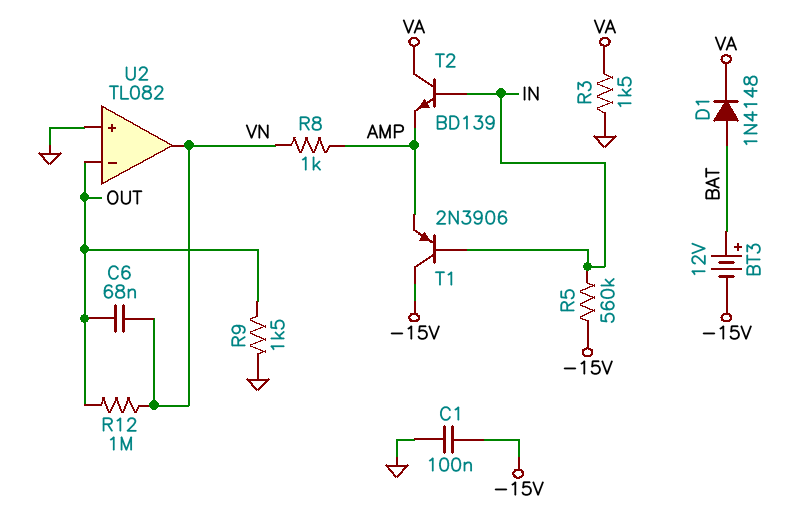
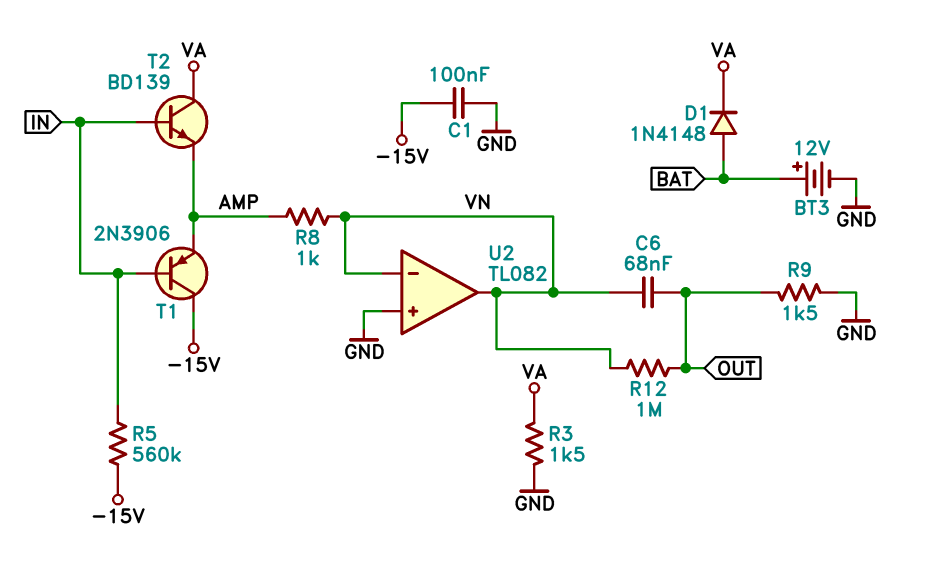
BT3: 12V (plus BAT, minus -15V) -> 12V (plus BAT, minus GND)
U2 pin in-: OUT -> VN

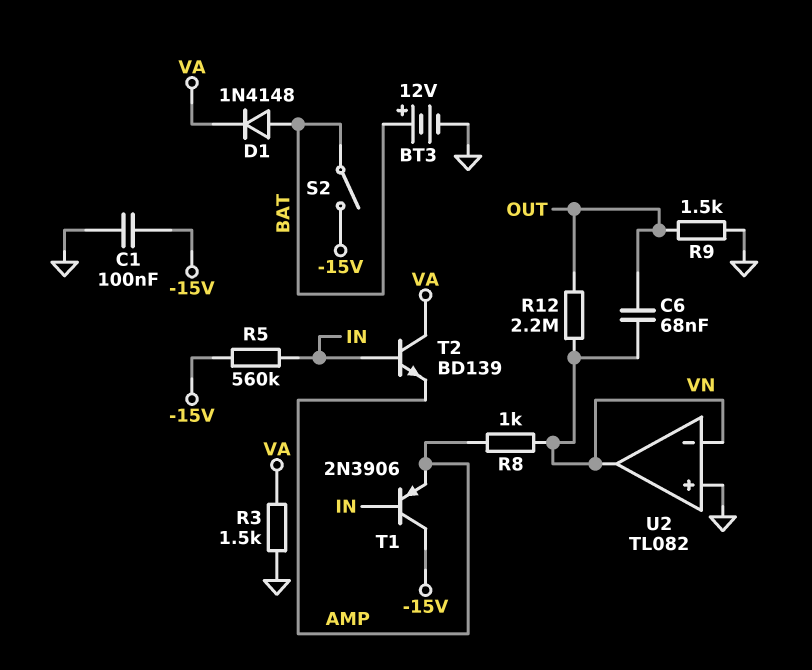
R12: 1M (OUT, VN) -> 2.2M (OUT, VN)
S2: none -> switch (-15V, BAT)

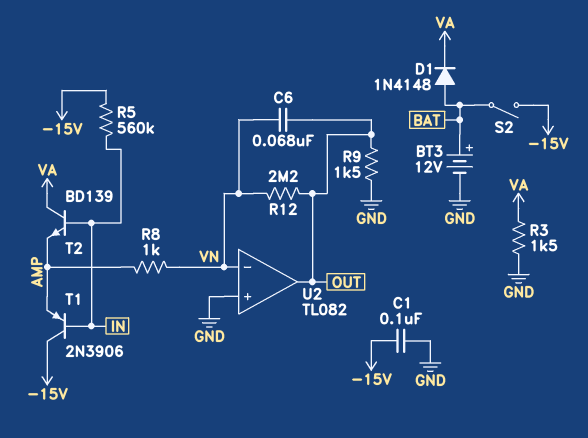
U2 pin out: VN -> OUT

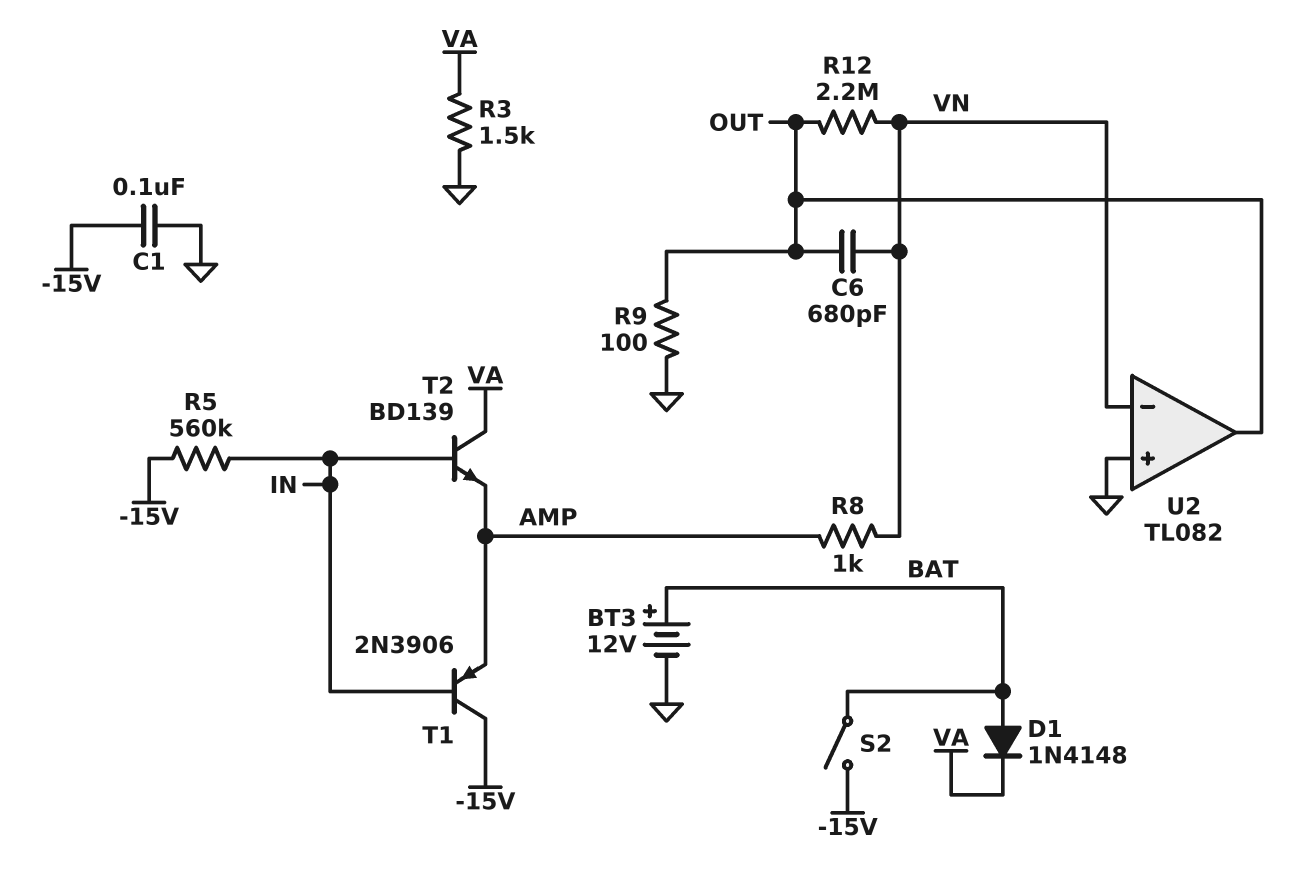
C6: 68nF (OUT, VN) -> 680pF (OUT, VN)
R9: 1.5k (GND, OUT) -> 100 (GND, OUT)

